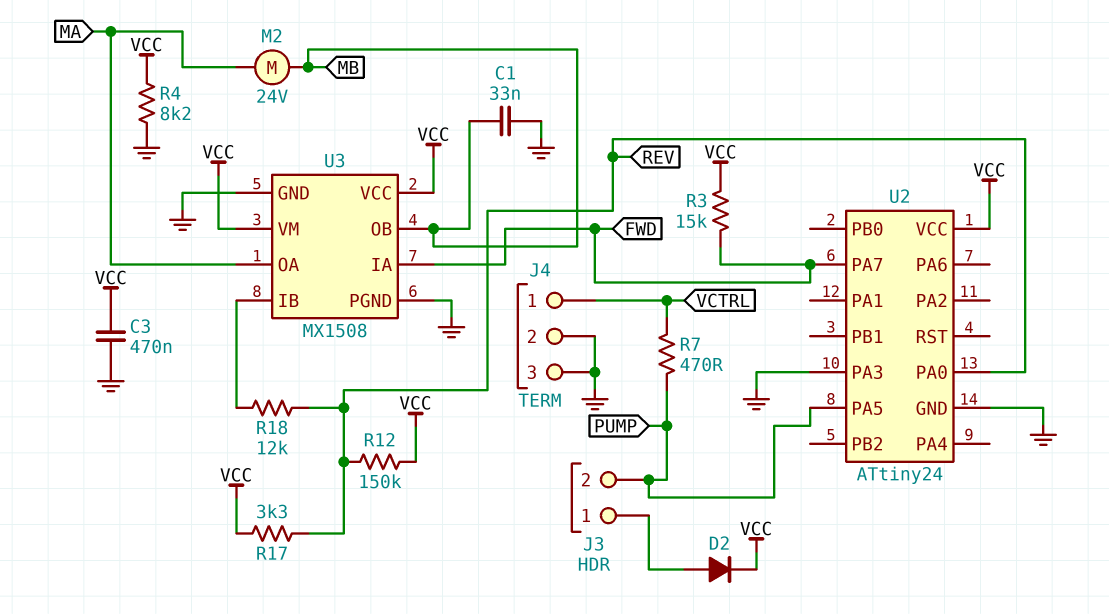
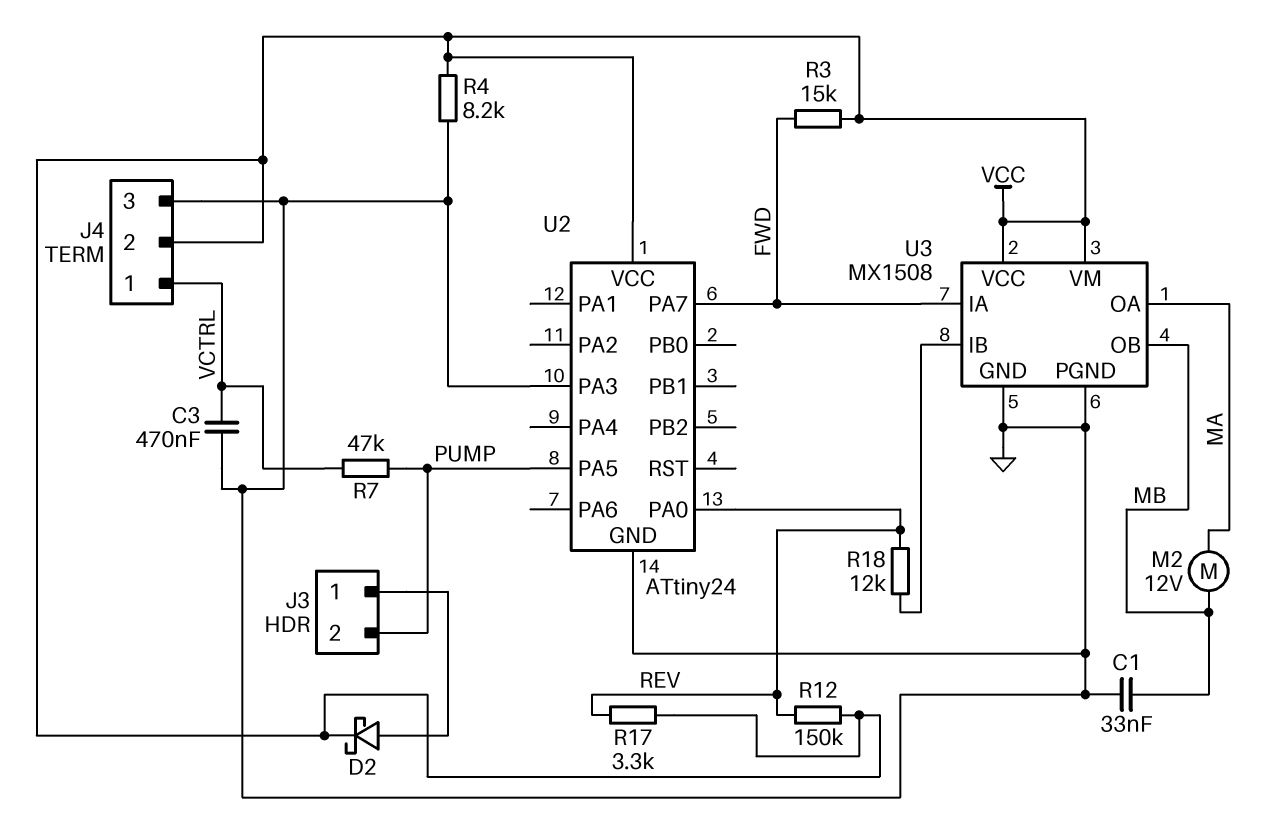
C3: 470nF (GND, VCC) -> 470nF (GND, VCTRL)
D2: diode (A J3/1, K VCC) -> schottky (A J3/1, K VCC)
J4 pin 2: GND -> VCC
M2: motor 24V (MA, MB) -> motor 12V (MA, MB)
R7: 470 (PUMP, VCTRL) -> 47k (PUMP, VCTRL)

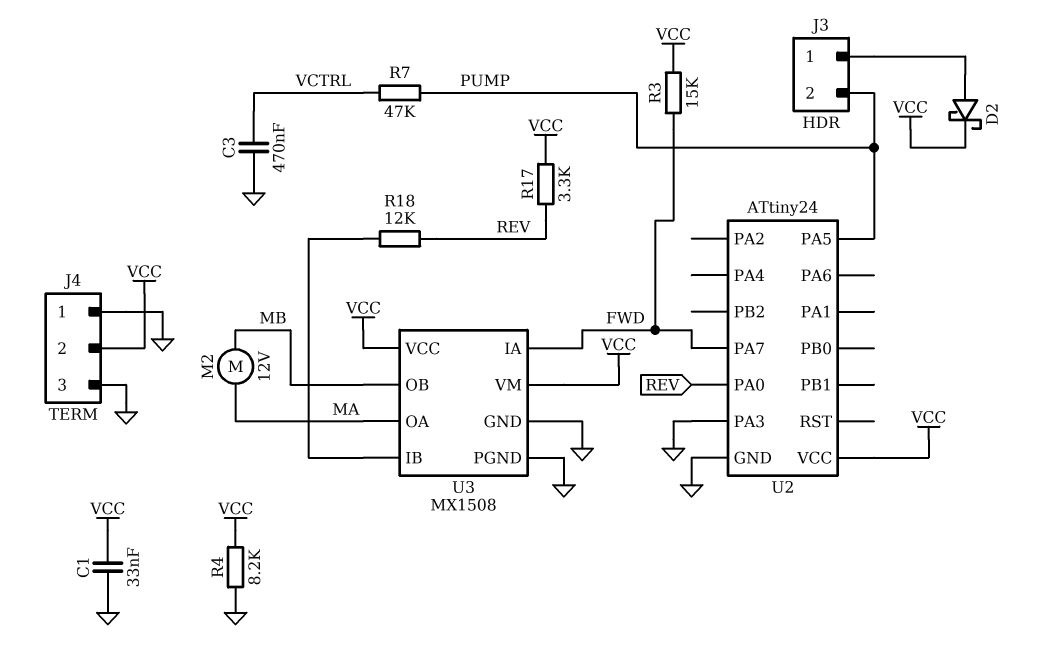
C1: 33nF (GND, MB) -> 33nF (GND, VCC)
J4 pin 1: VCTRL -> GND
R12: 150k (REV, VCC) -> none

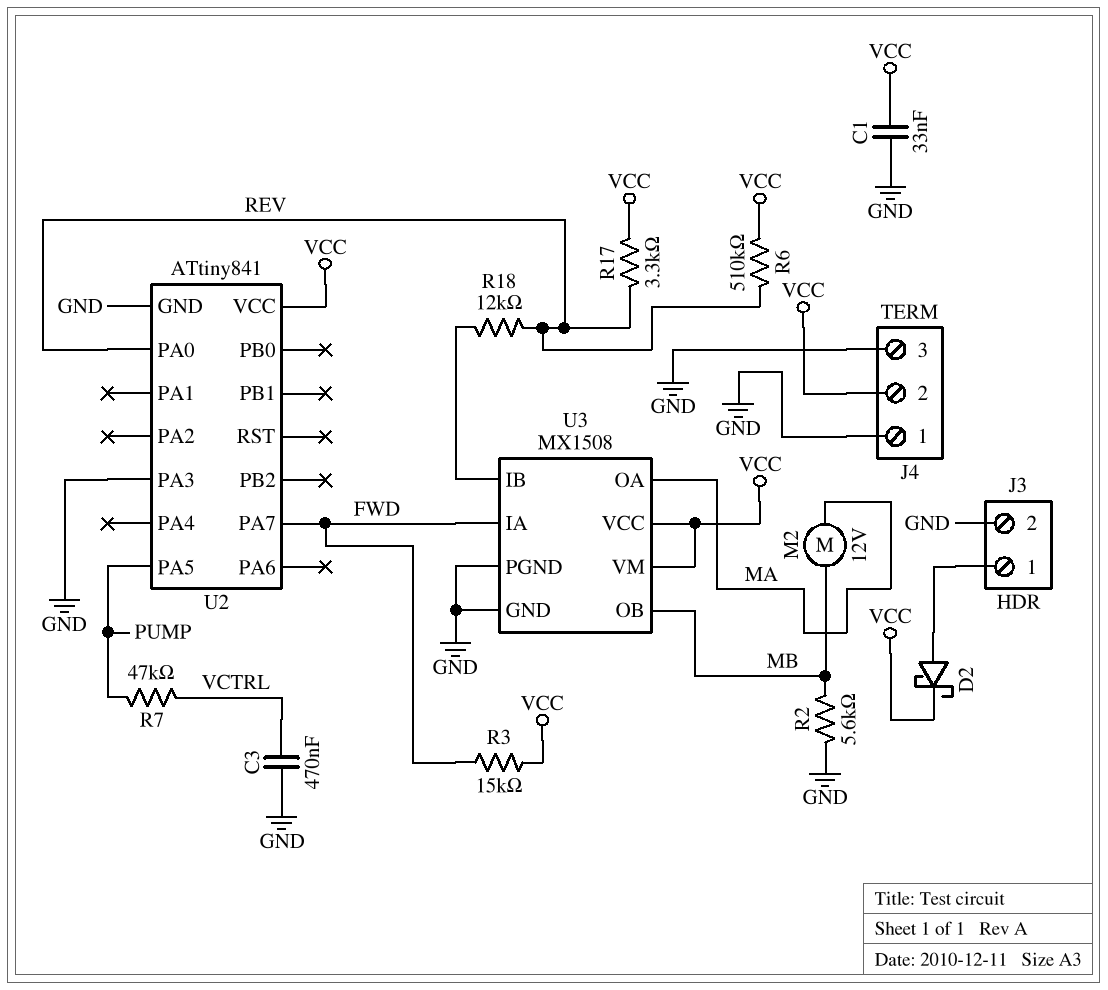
J3 pin 2: PUMP -> GND
R2: none -> 5.6k (GND, MB)
R4: 8.2k (GND, VCC) -> none
R6: none -> 510k (REV, VCC)
U2: ATtiny24 -> ATtiny841

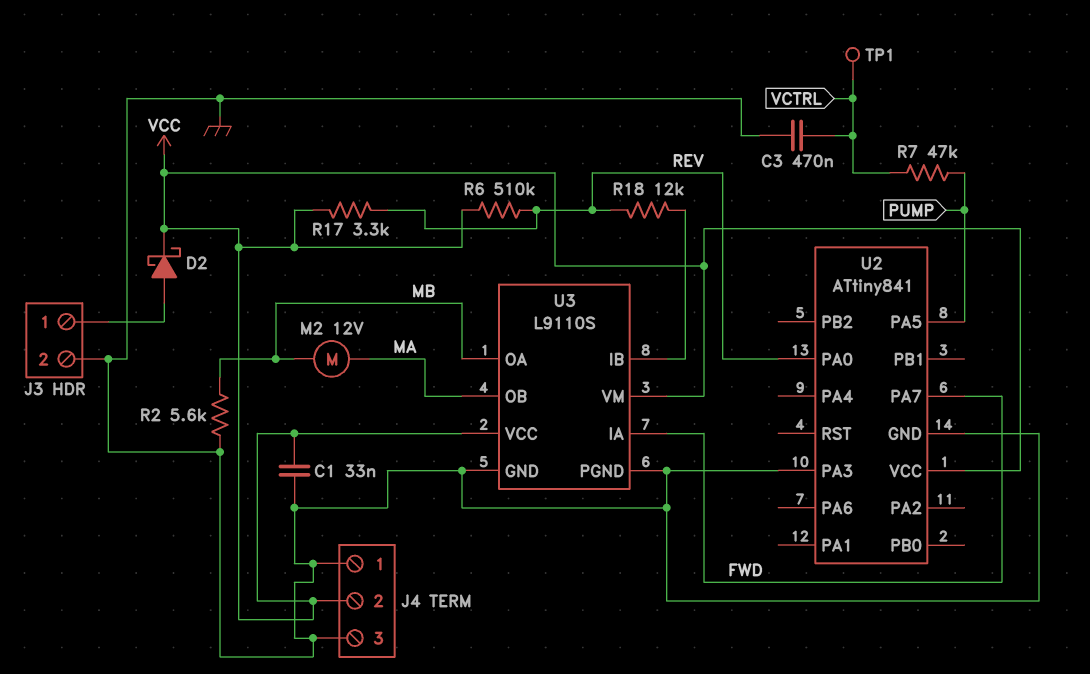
R3: 15k (FWD, VCC) -> none
TP1: none -> test point (VCTRL)
U3: MX1508 -> L9110S
U3 pin OA: MA -> MB
U3 pin OB: MB -> MA

